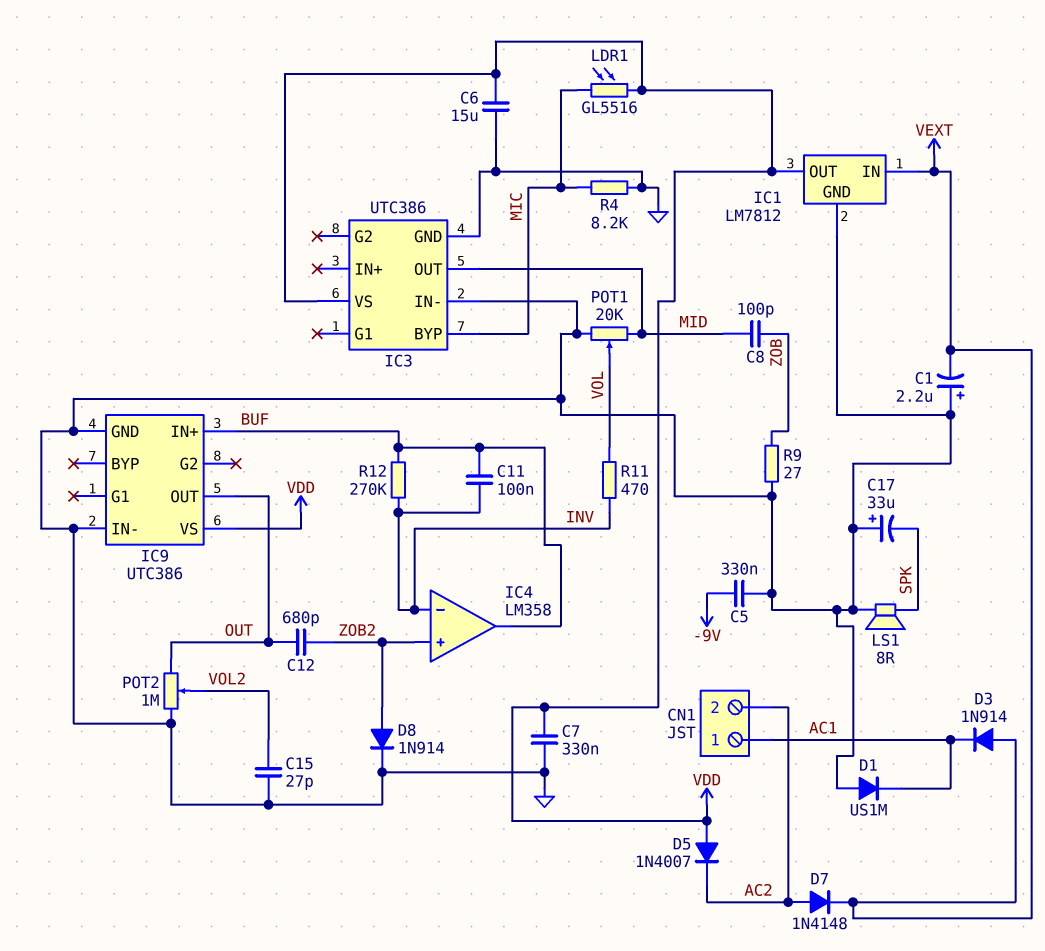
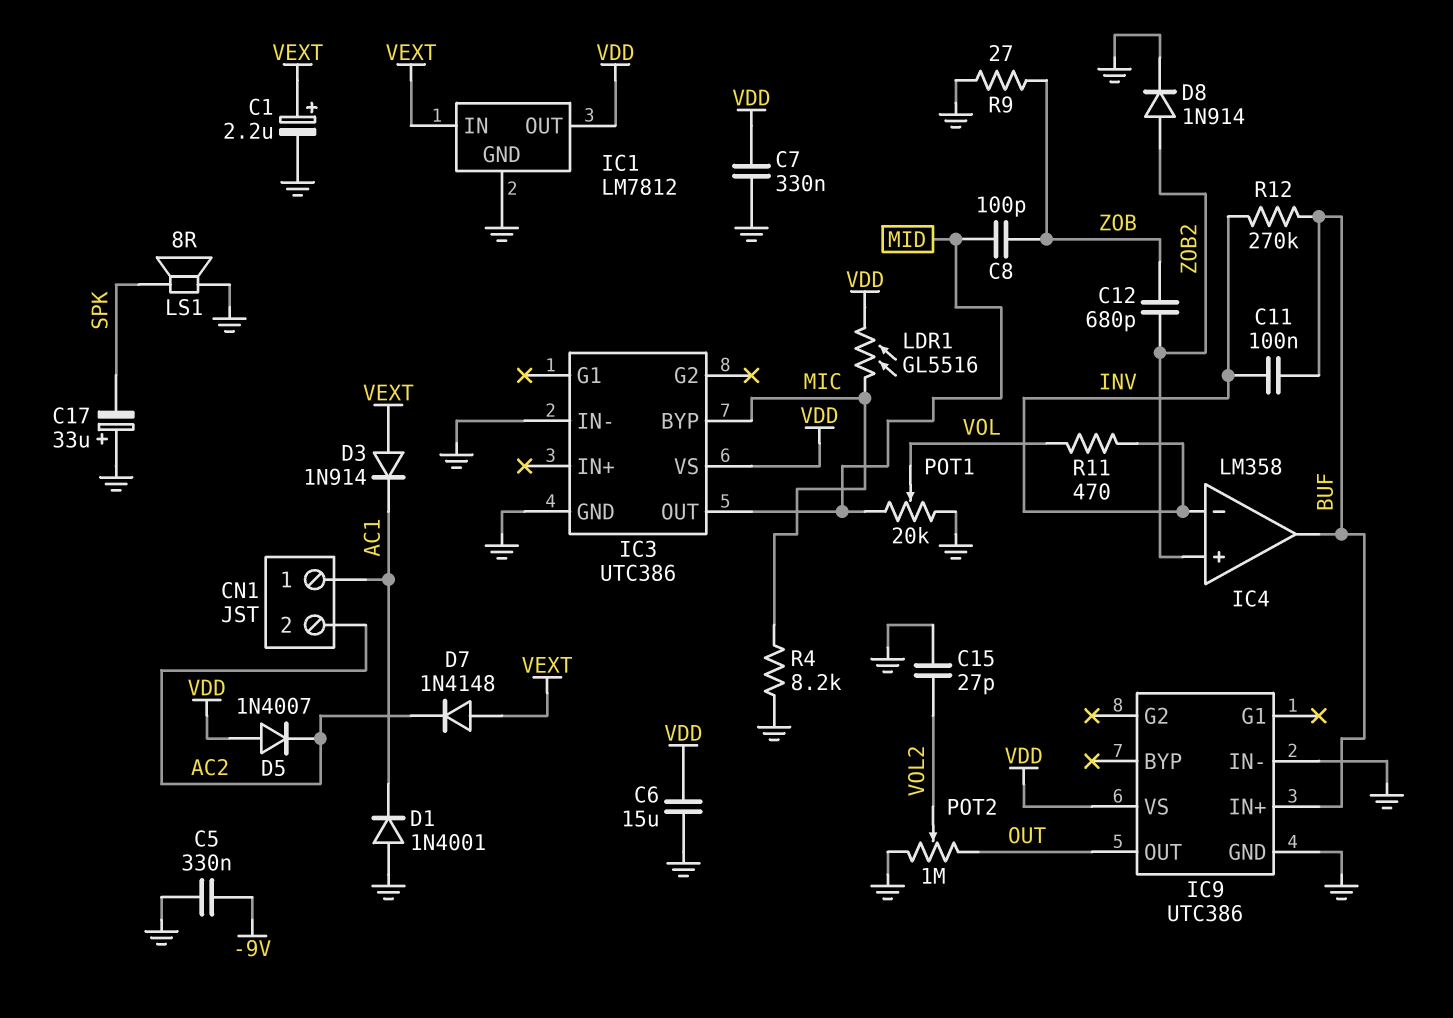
C1: 2.2uF (plus GND, minus VEXT) -> 2.2uF (plus VEXT, minus GND)
C12: 680pF (OUT, ZOB2) -> 680pF (ZOB, ZOB2)
D1: diode US1M (A GND, K AC1) -> diode 1N4001 (A GND, K AC1)
D7: diode 1N4148 (A AC2, K VEXT) -> diode 1N4148 (A VEXT, K AC2)

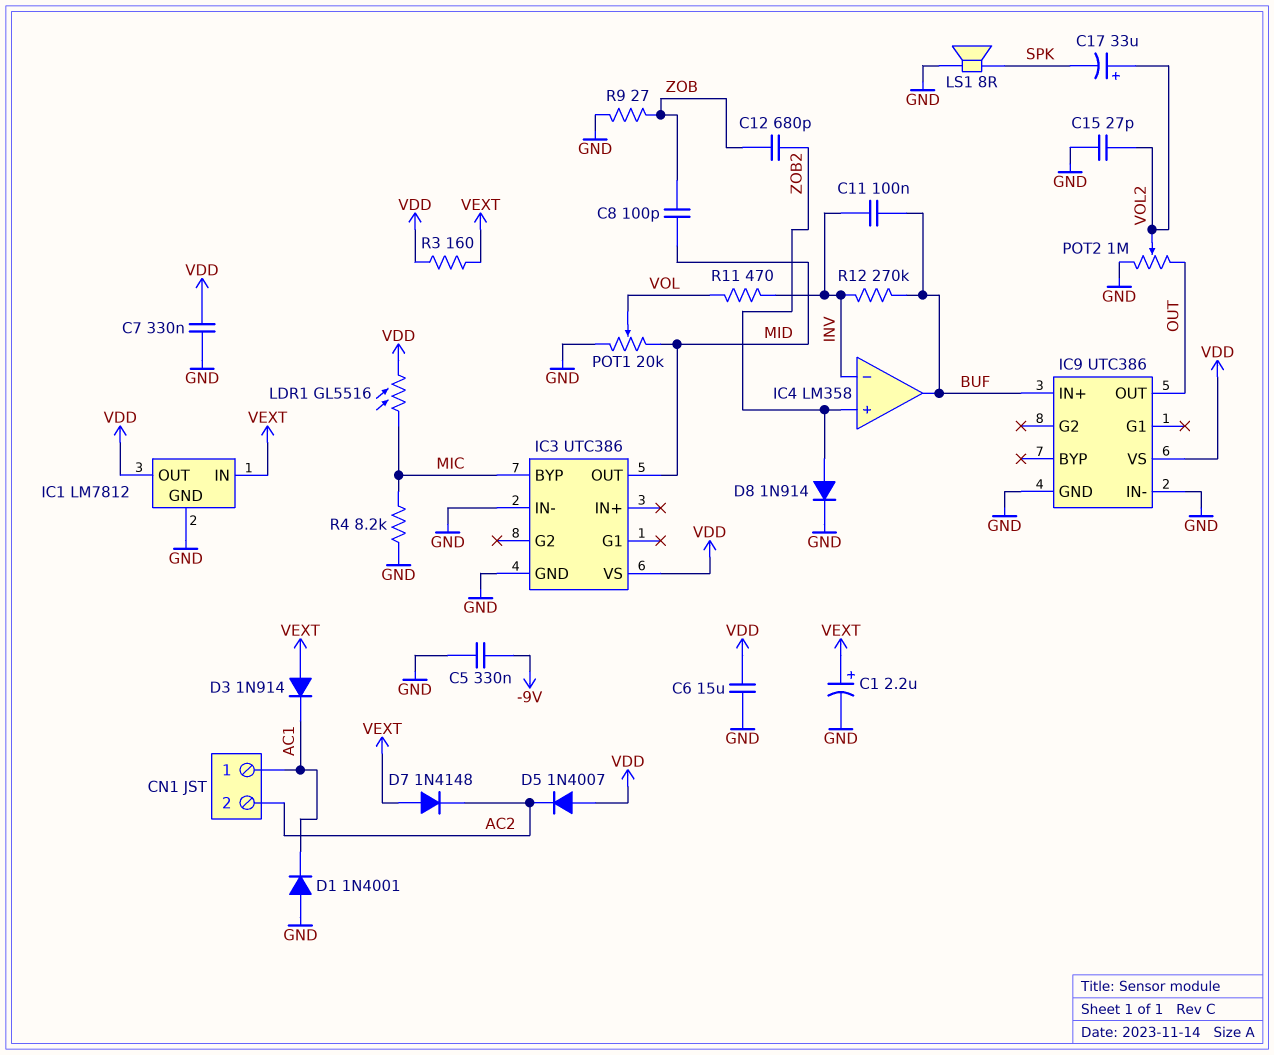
C17: 33uF (plus GND, minus SPK) -> 33uF (plus VOL2, minus SPK)
R3: none -> 160 (VDD, VEXT)

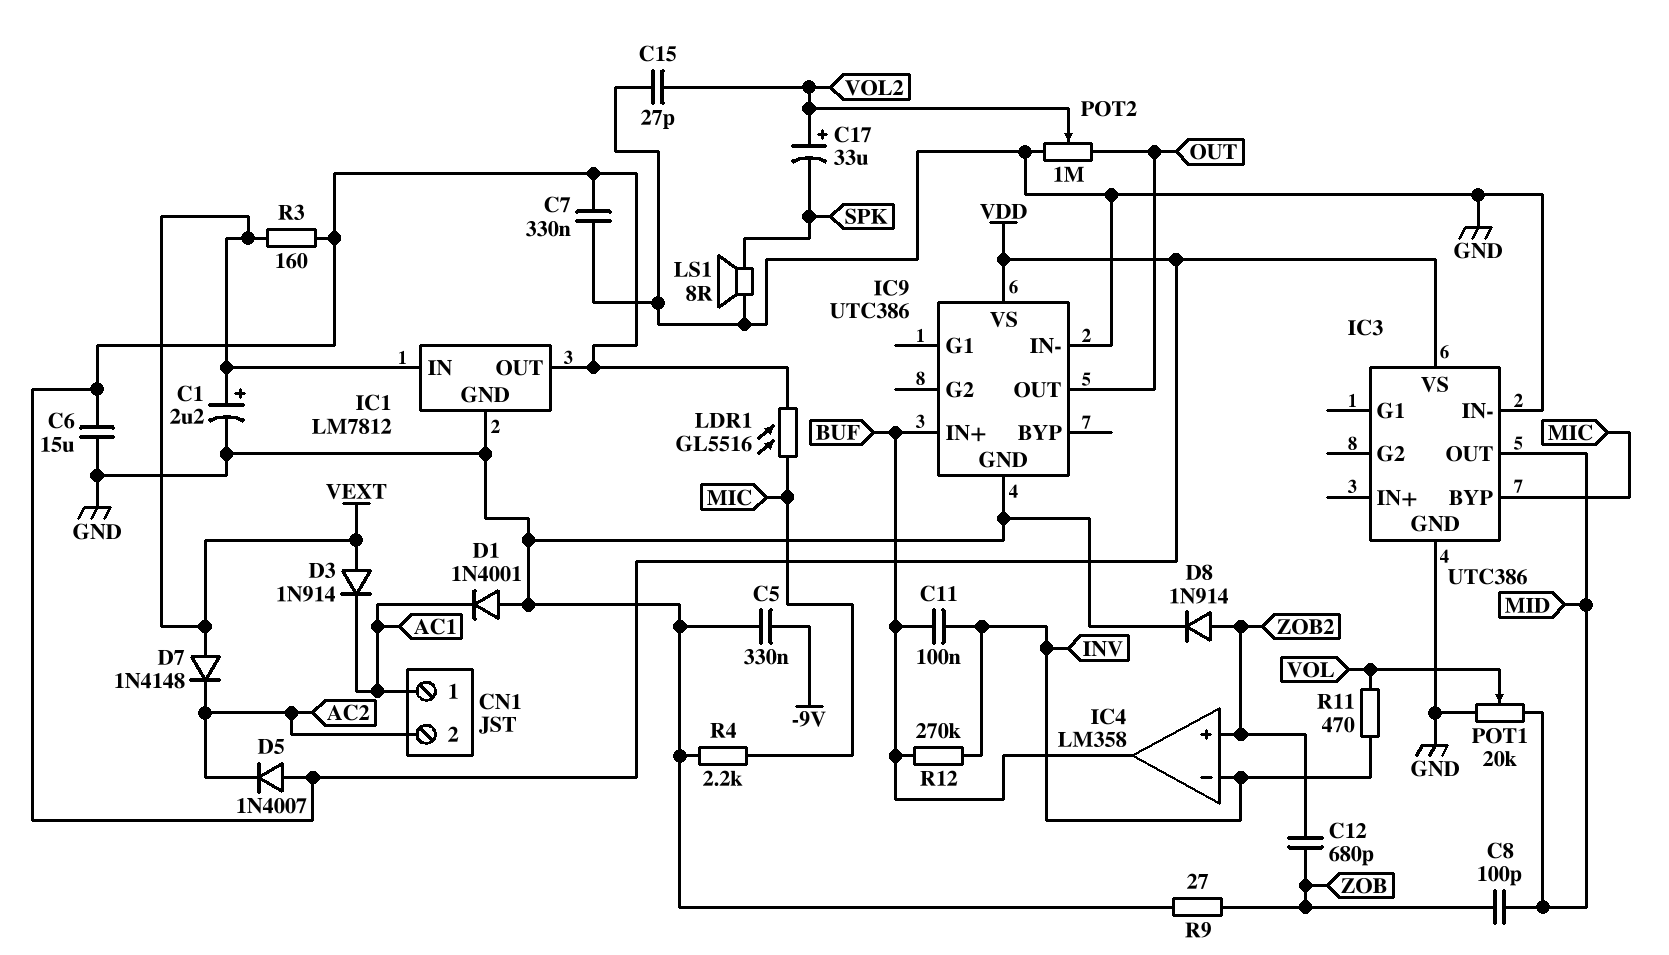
R4: 8.2k (GND, MIC) -> 2.2k (GND, MIC)

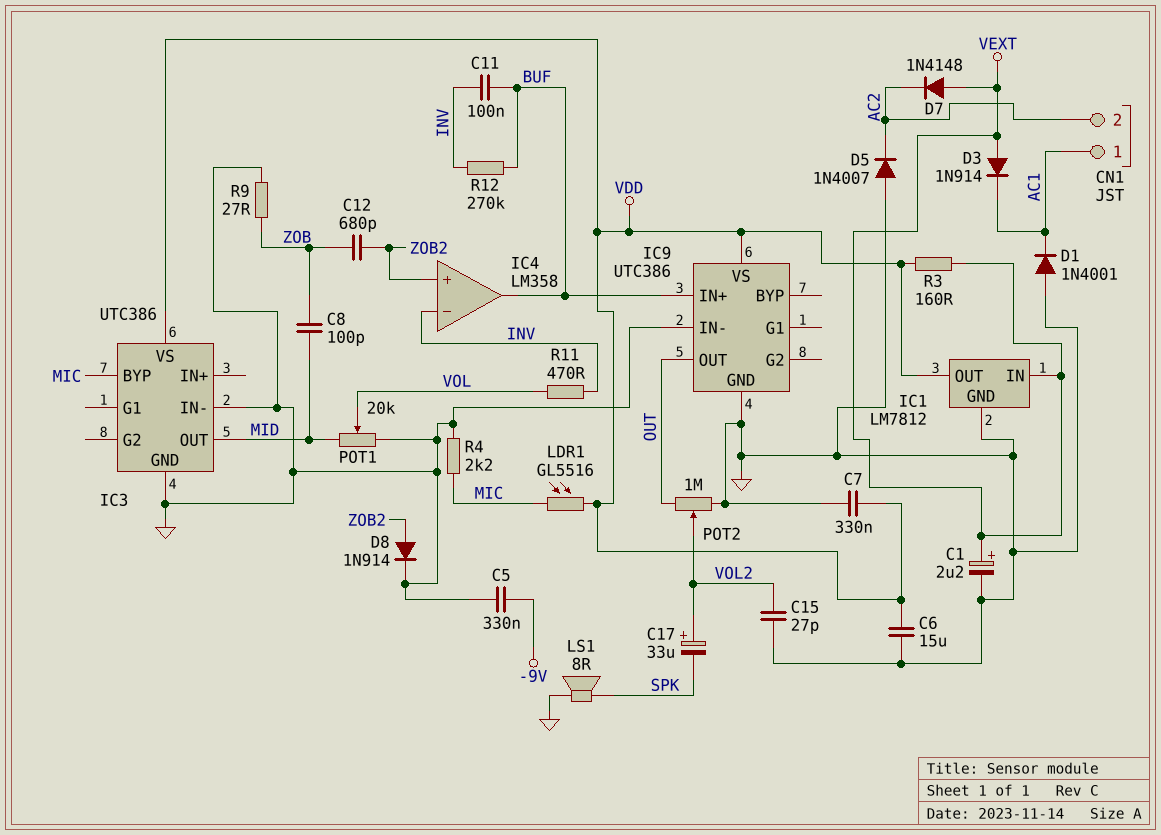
D5: diode 1N4007 (A VDD, K AC2) -> diode 1N4007 (A GND, K AC2)

